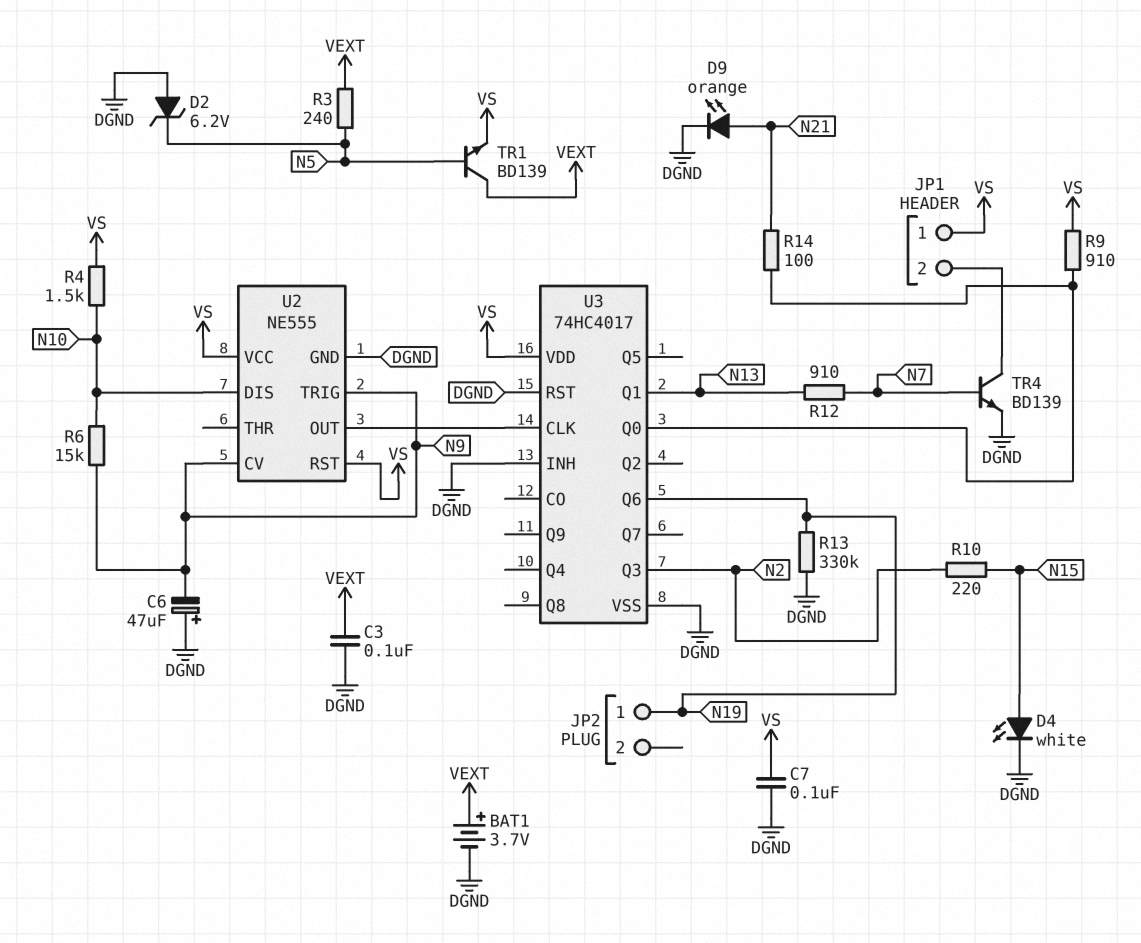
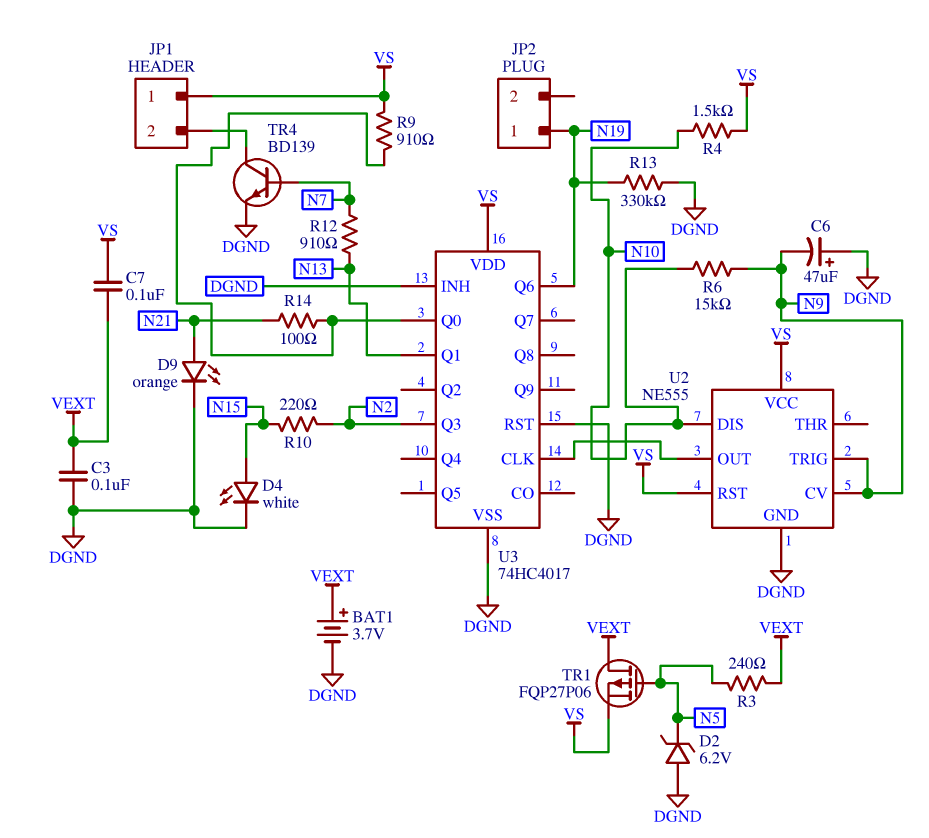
C7: 100nF (DGND, VS) -> 100nF (VEXT, VS)
TR1: NPN BD139 (B N5, C VEXT, E VS) -> PMOS FQP27P06 (G N5, D VEXT, S VS)

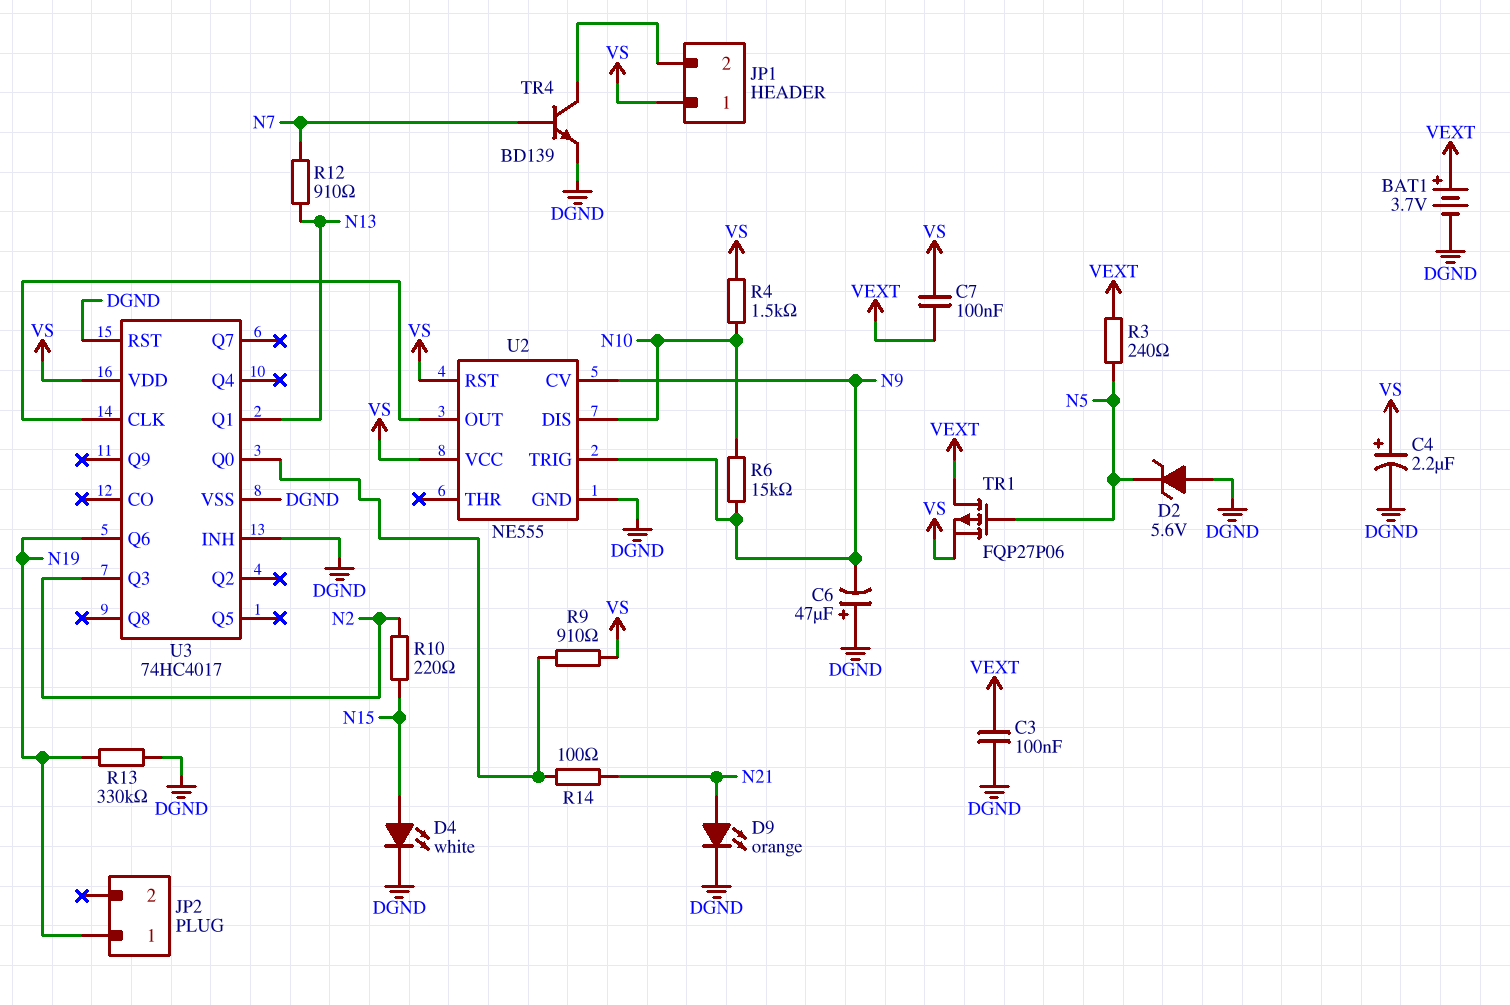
C4: none -> 2.2uF (plus VS, minus DGND)
D2: zener 6.2V (A DGND, K N5) -> zener 5.6V (A DGND, K N5)

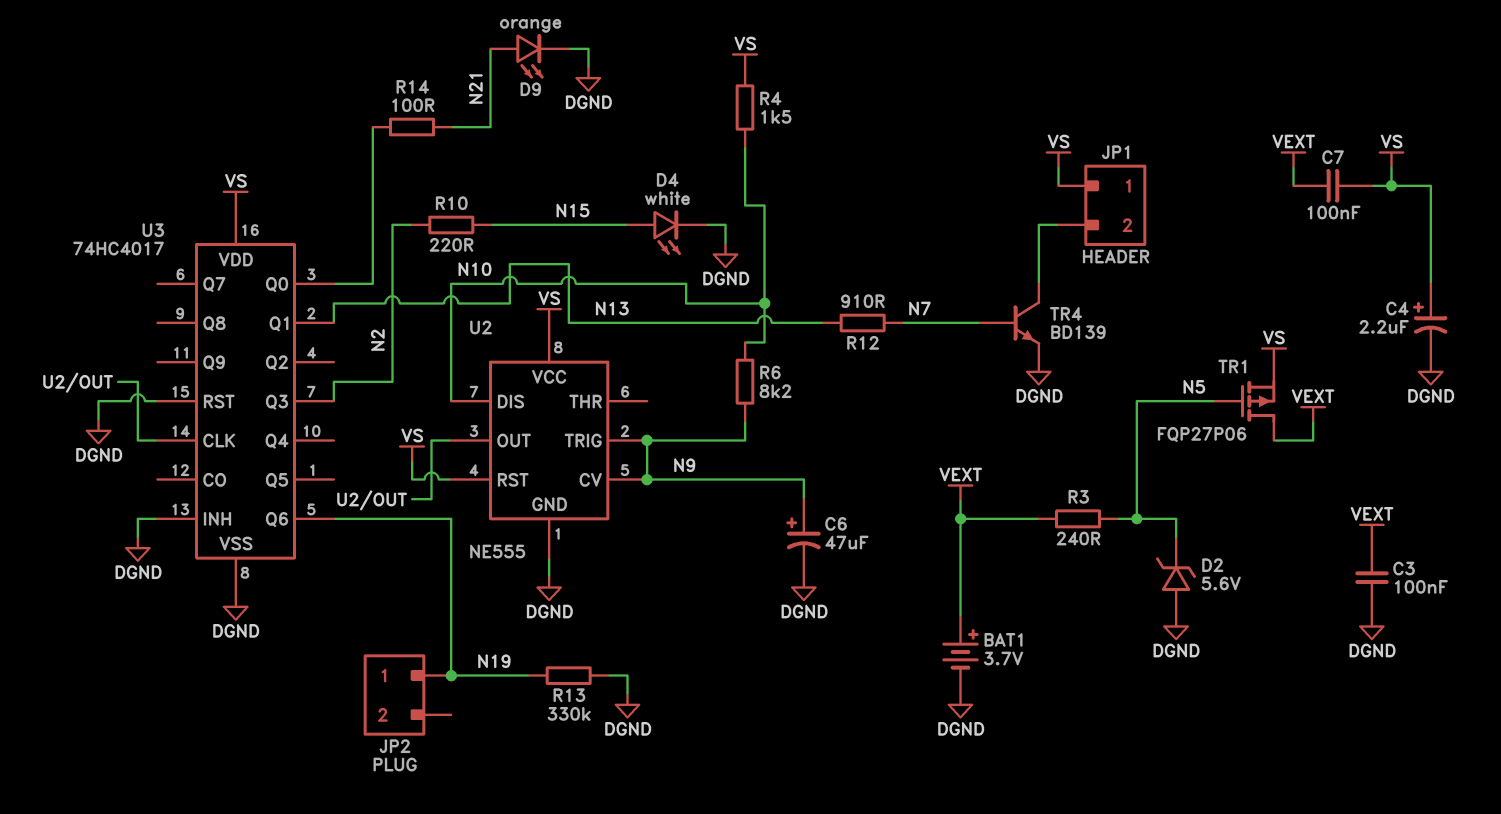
C6: 47uF (plus DGND, minus N9) -> 47uF (plus N9, minus DGND)
R6: 15k (N9, N10) -> 8.2k (N9, N10)
R9: 910 (U3/Q0, VS) -> none

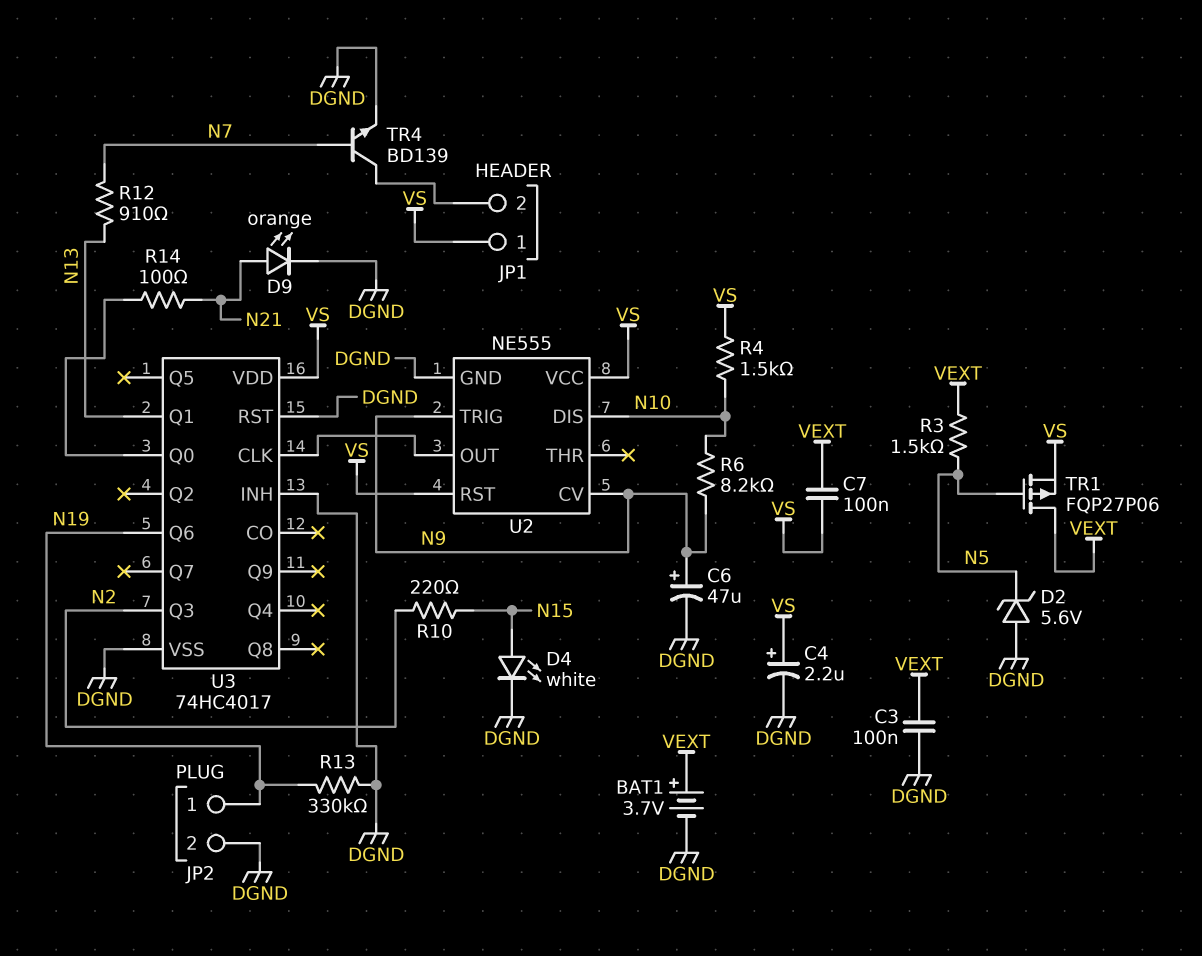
JP2 pin 2: none -> DGND
R3: 240 (N5, VEXT) -> 1.5k (N5, VEXT)

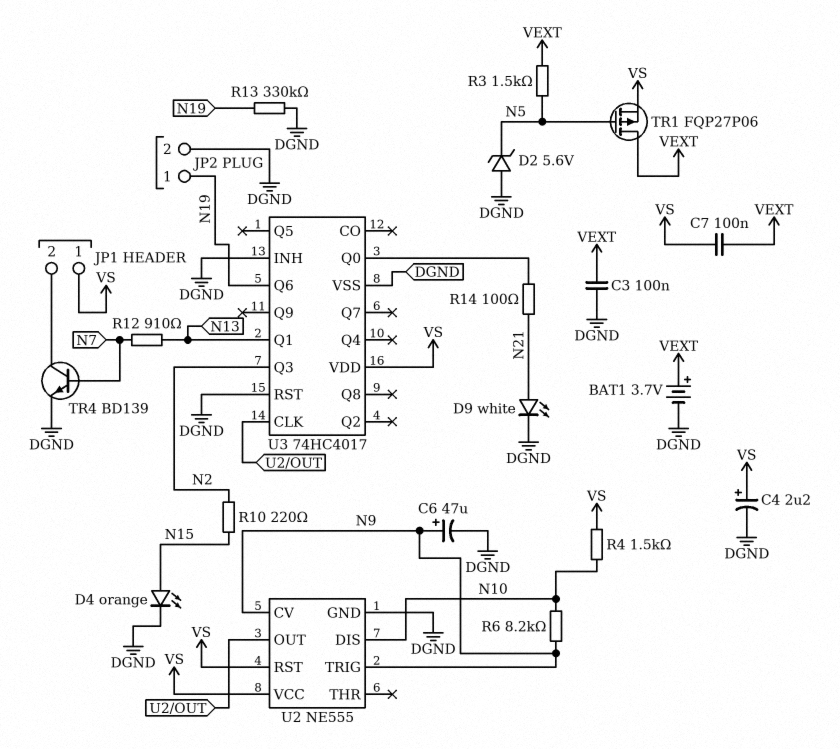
D4: LED white (A N15, K DGND) -> LED orange (A N15, K DGND)
D9: LED orange (A N21, K DGND) -> LED white (A N21, K DGND)

